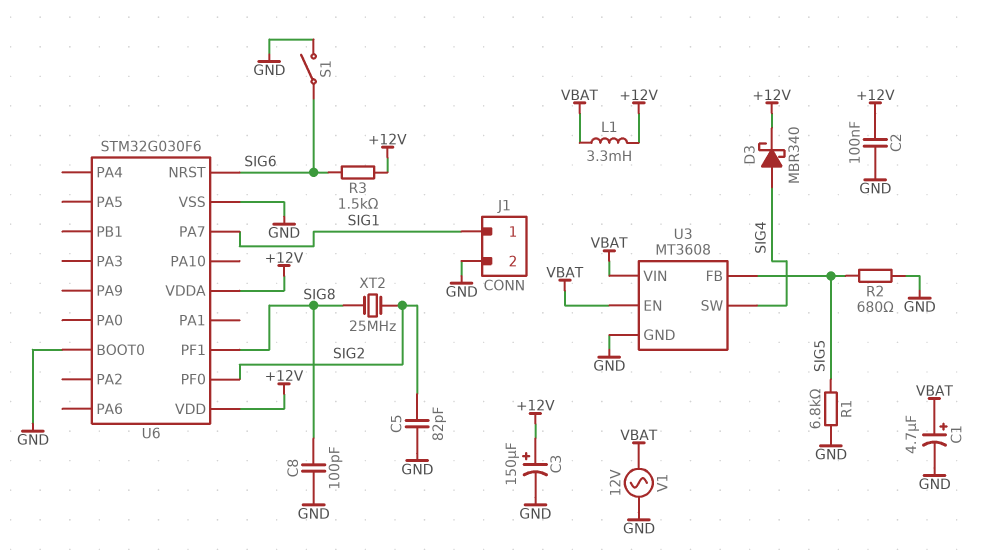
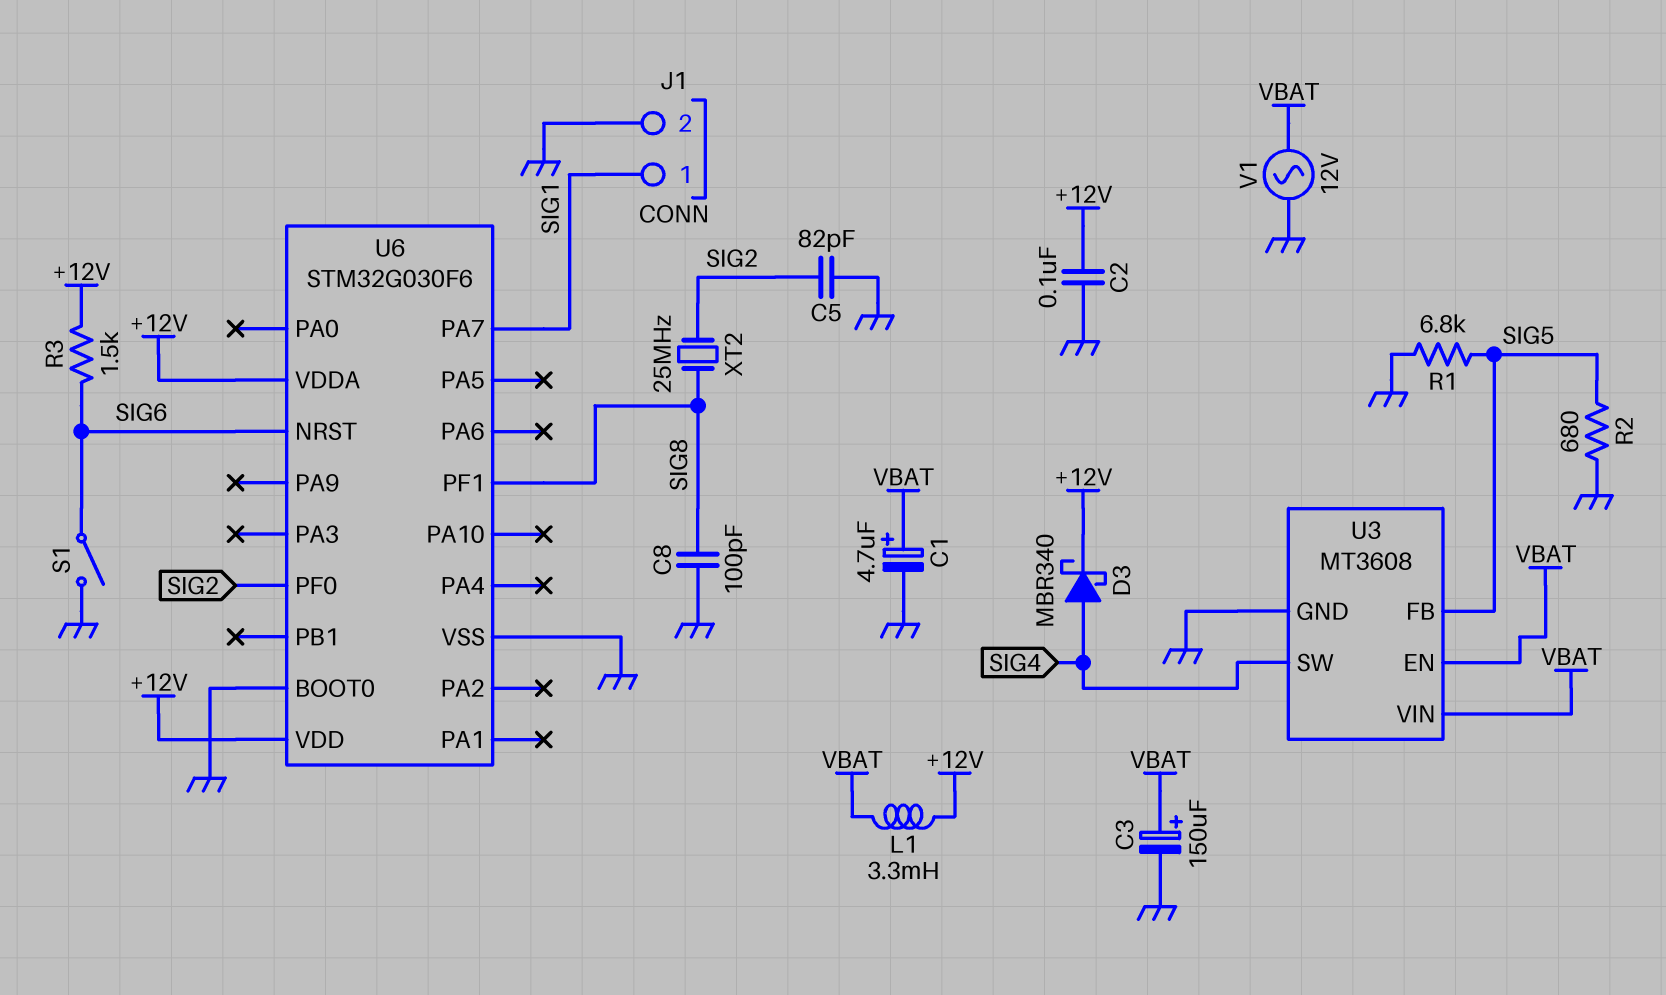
C3: 150uF (plus +12V, minus GND) -> 150uF (plus VBAT, minus GND)

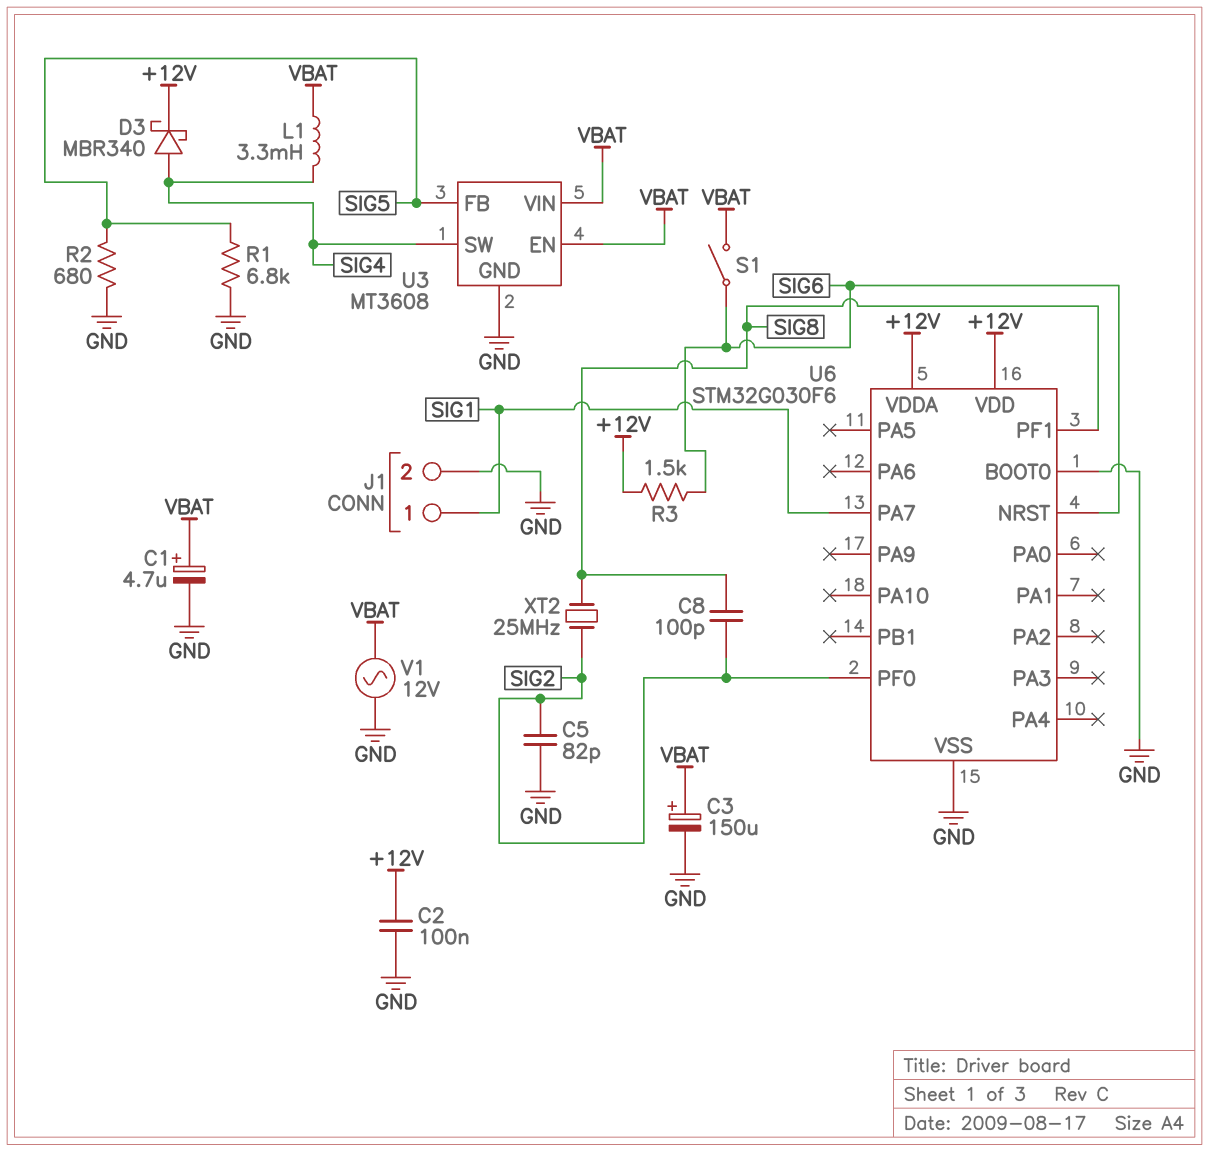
C8: 100pF (GND, SIG8) -> 100pF (SIG2, SIG8)
L1: 3.3mH (+12V, VBAT) -> 3.3mH (SIG4, VBAT)
S1: switch (GND, SIG6) -> switch (SIG6, VBAT)

